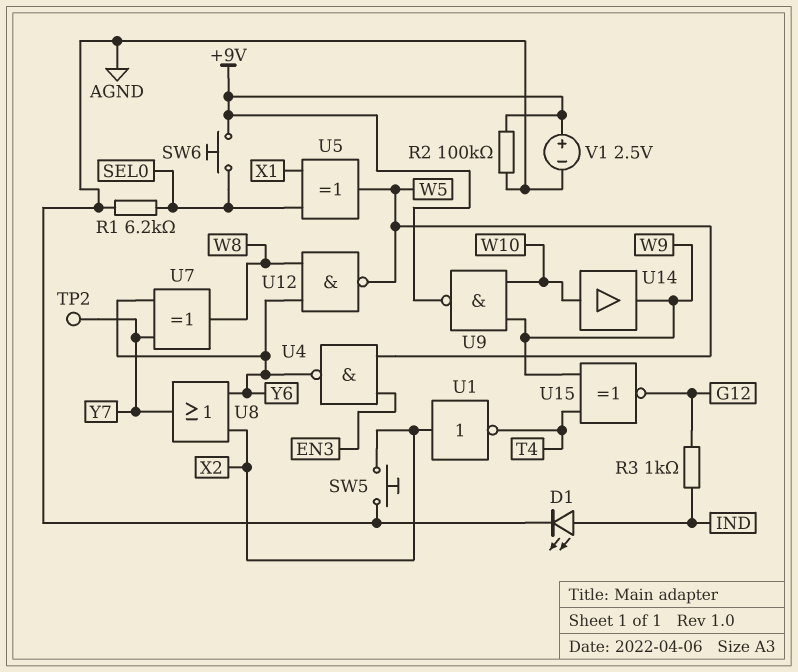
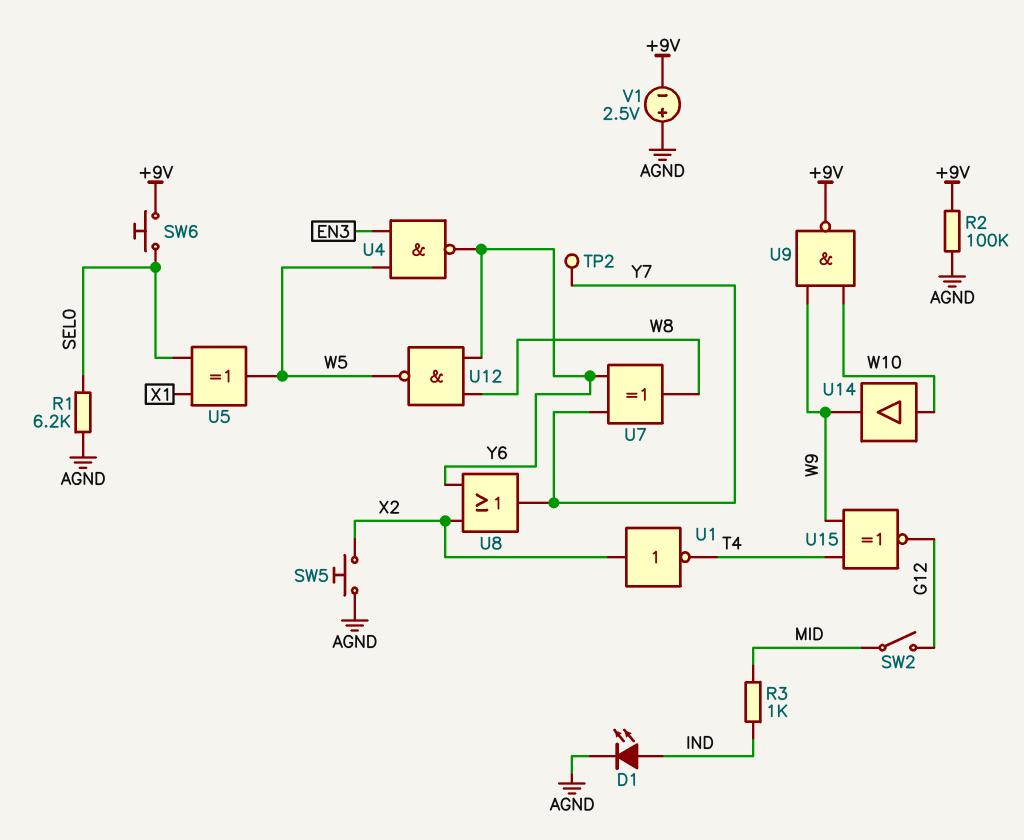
R3: 1k (G12, IND) -> 1k (IND, MID)
SW2: none -> switch (G12, MID)
V1: 2.5V (plus +9V, minus AGND) -> 2.5V (plus AGND, minus +9V)

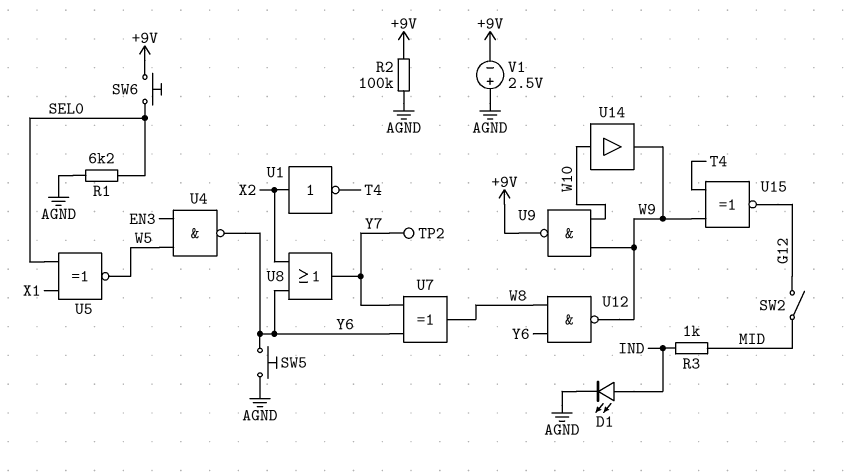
SW5: button (AGND, X2) -> button (AGND, Y6)
U5: XOR (in SEL0, in X1, out W5) -> XNOR (in SEL0, in X1, out W5)
U12: NAND (in W8, in Y6, out W5) -> NAND (in W8, in Y6, out W9)

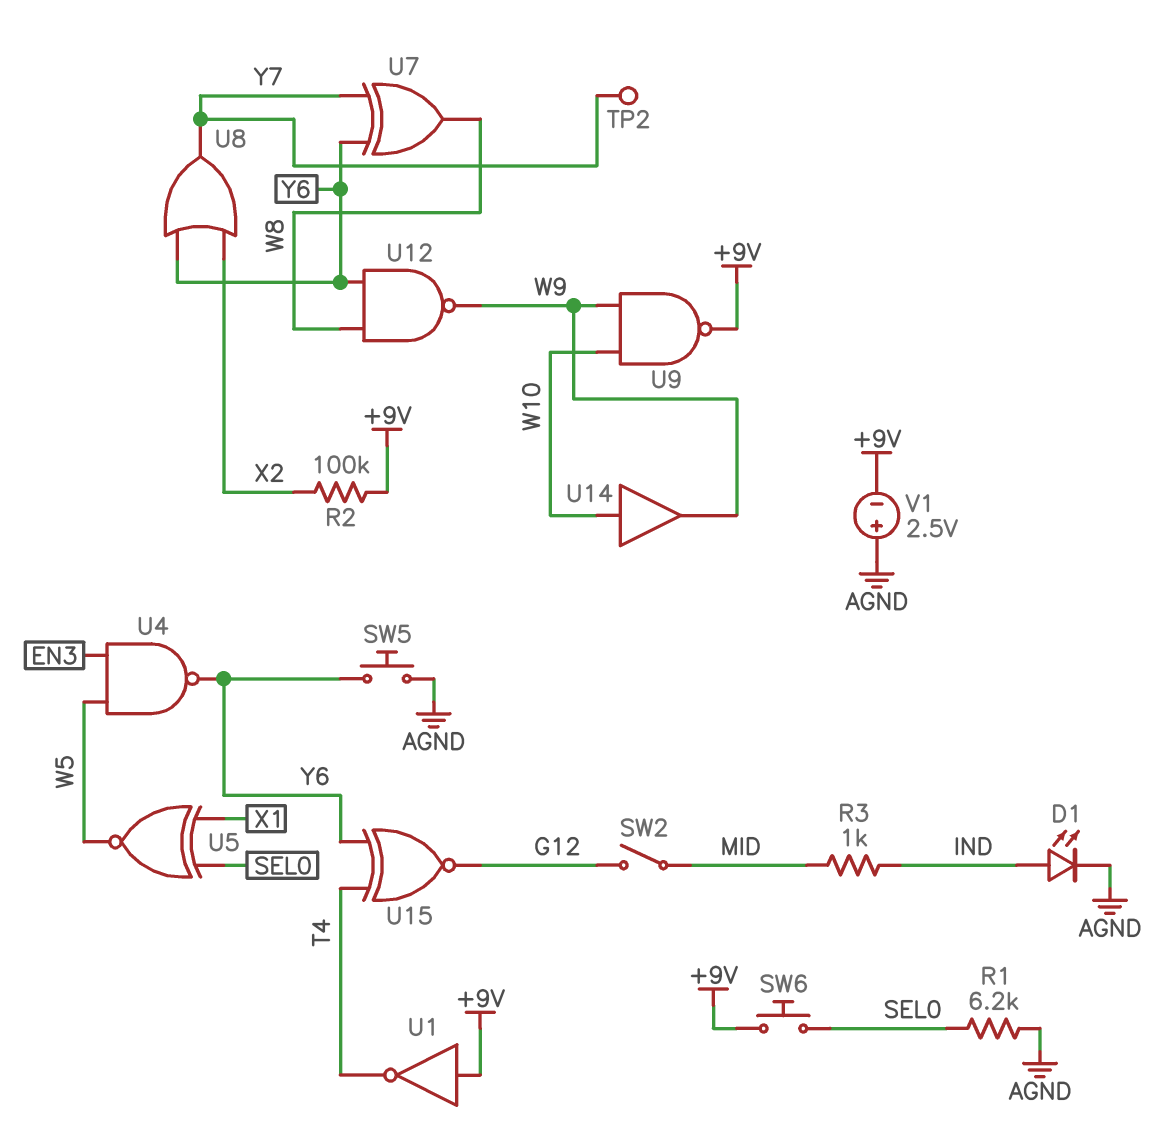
R2: 100k (+9V, AGND) -> 100k (+9V, X2)
U1: NOT (in X2, out T4) -> NOT (in +9V, out T4)
U15: XNOR (in T4, in W9, out G12) -> XNOR (in T4, in Y6, out G12)

